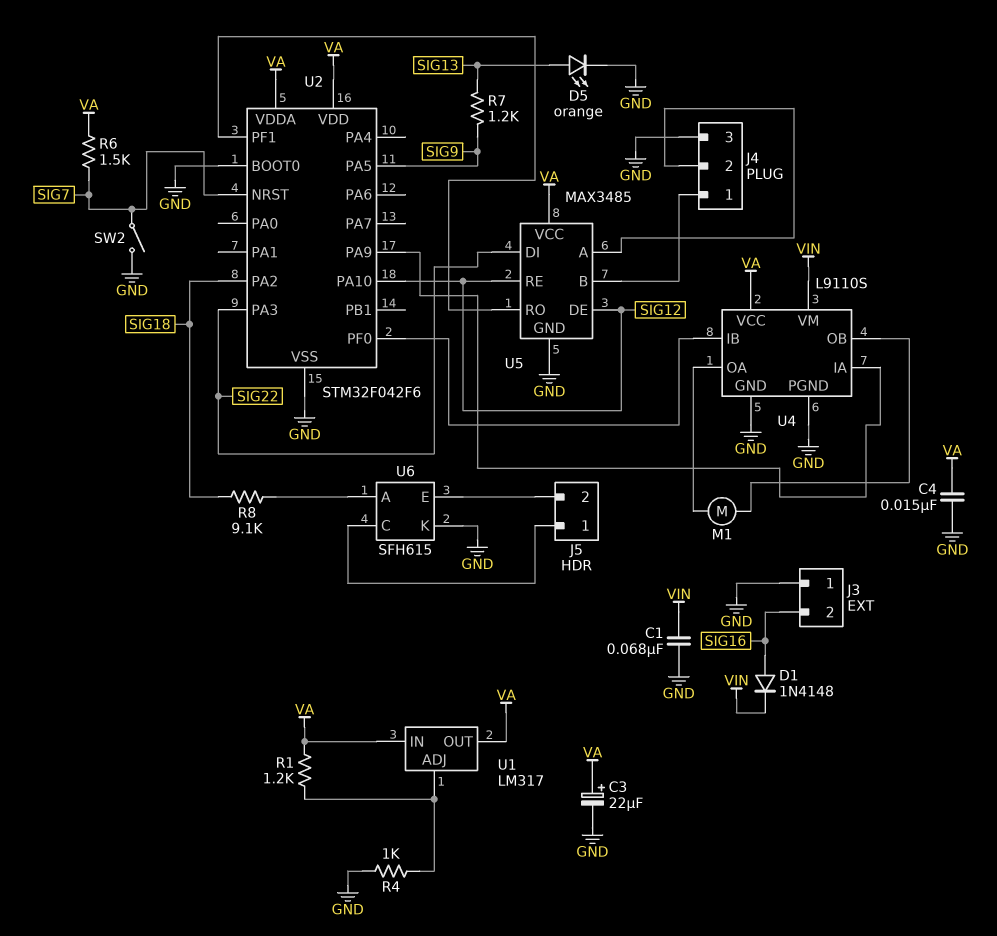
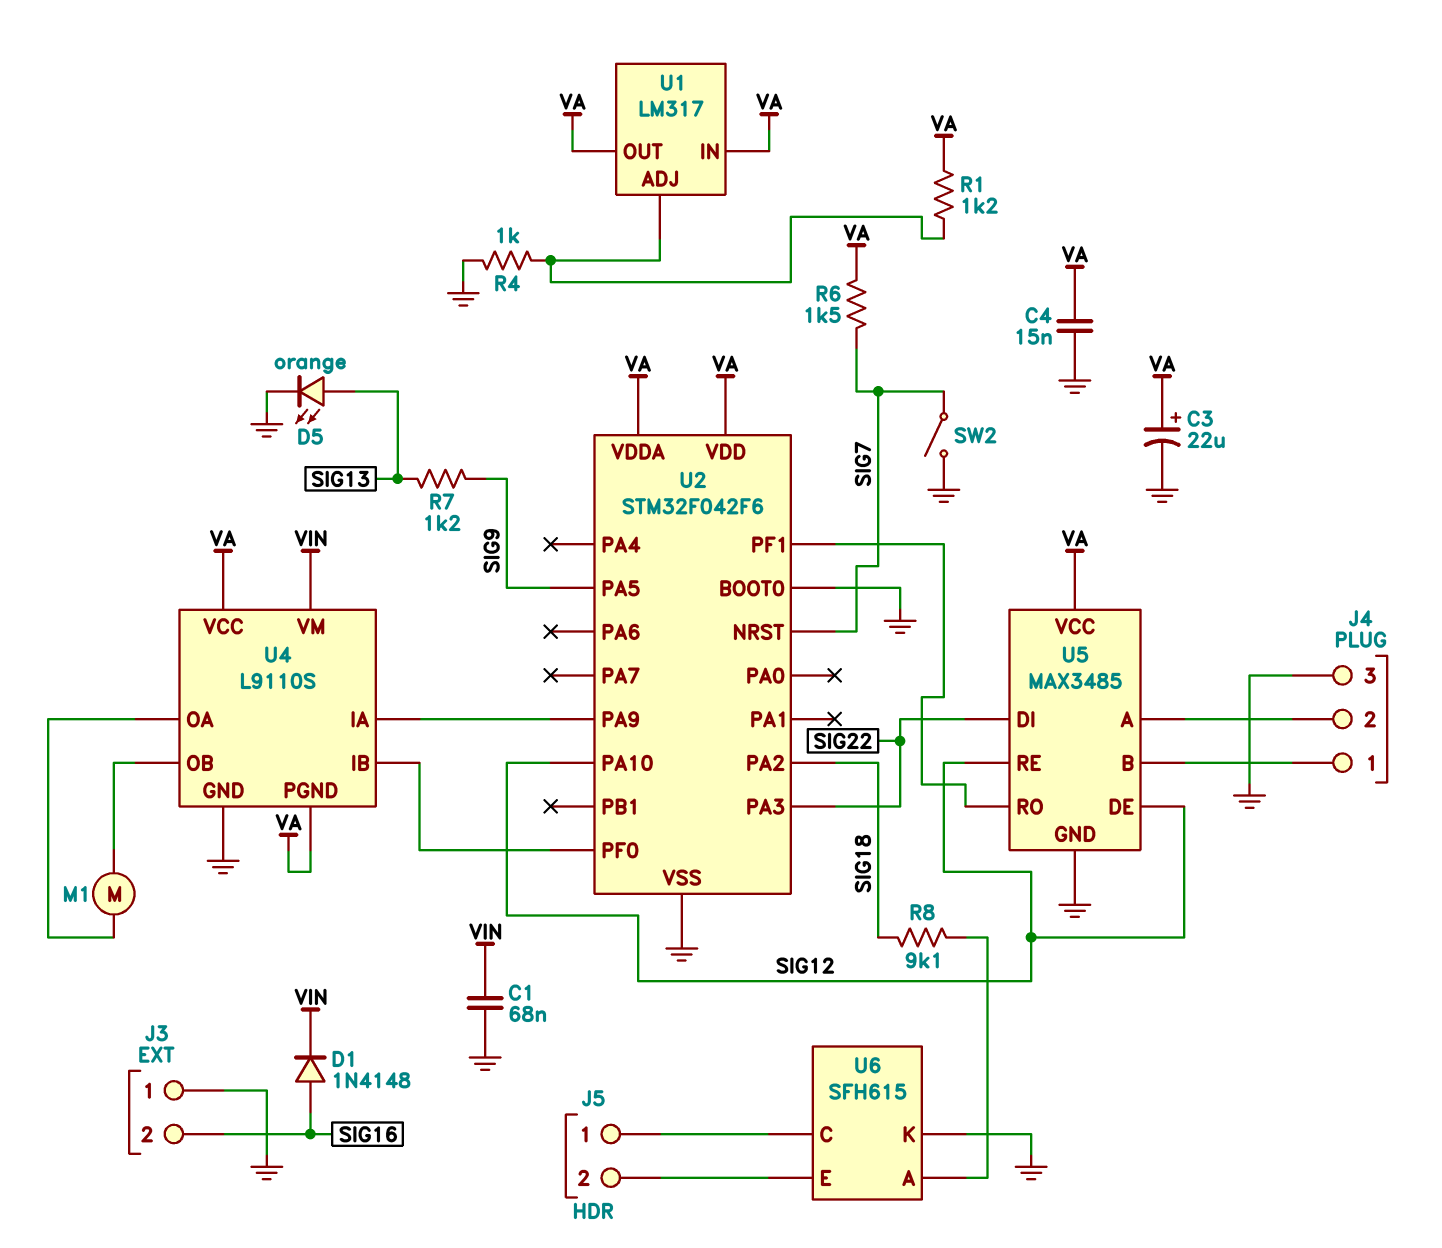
U4 pin PGND: GND -> VA

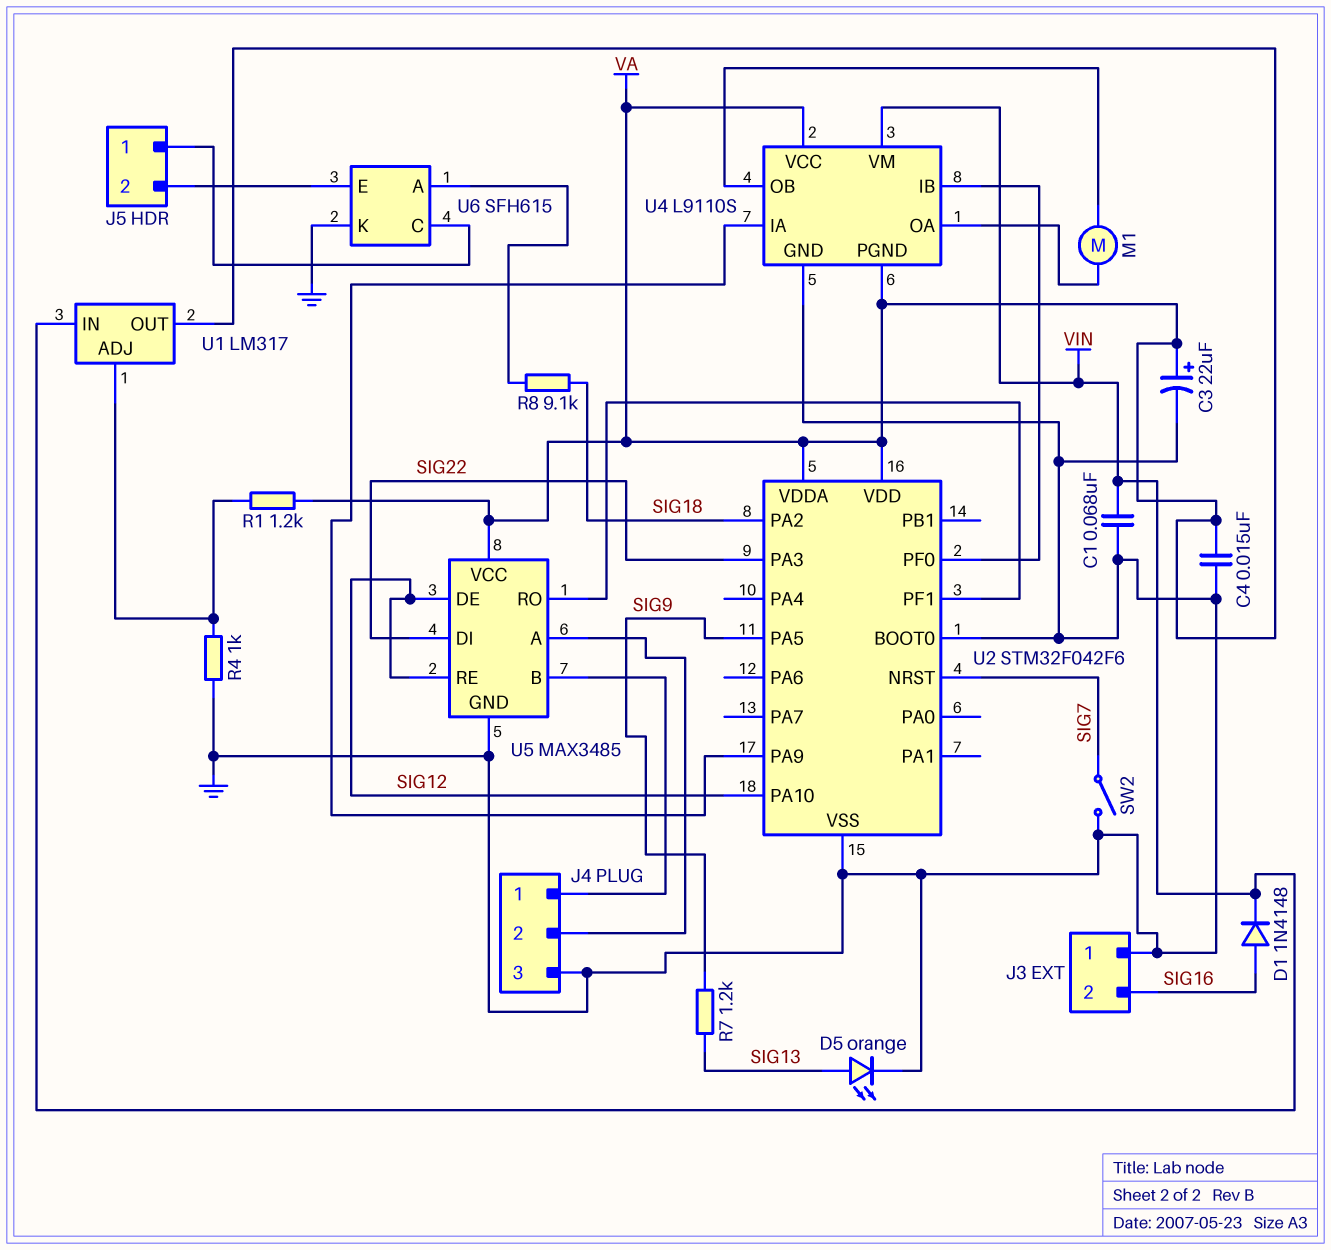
R6: 1.5k (SIG7, VA) -> none
U1 pin IN: VA -> VIN

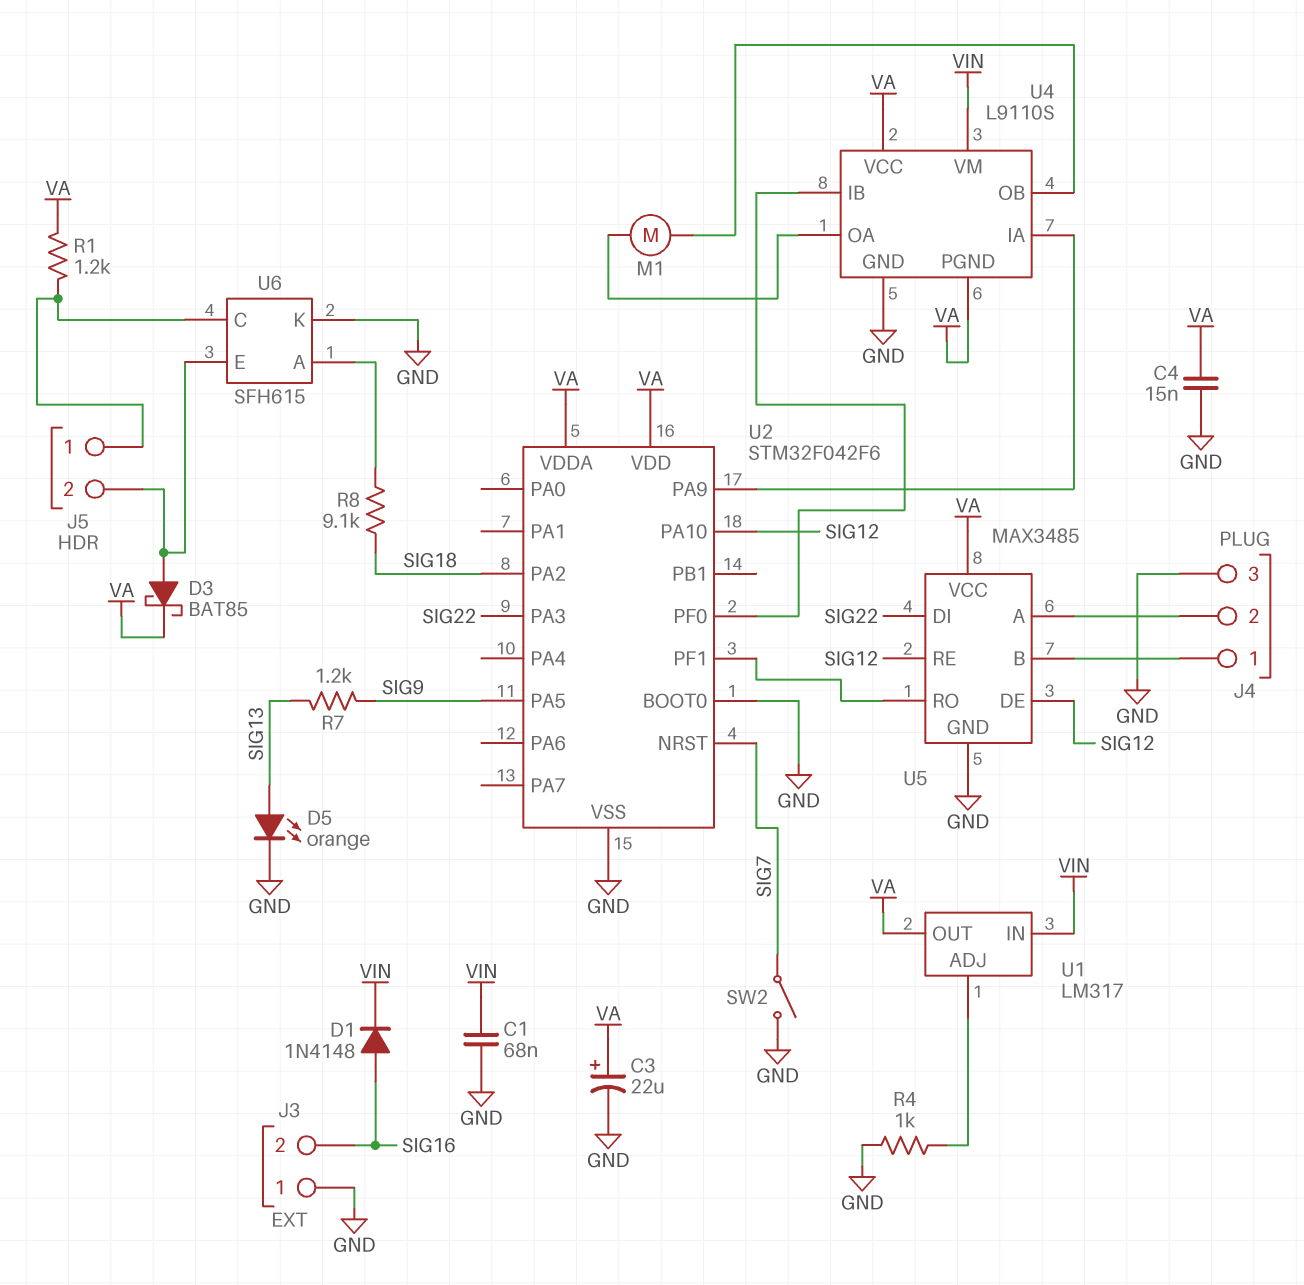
D3: none -> schottky BAT85 (A J5/2, K VA)
R1: 1.2k (U1/ADJ, VA) -> 1.2k (J5/1, VA)

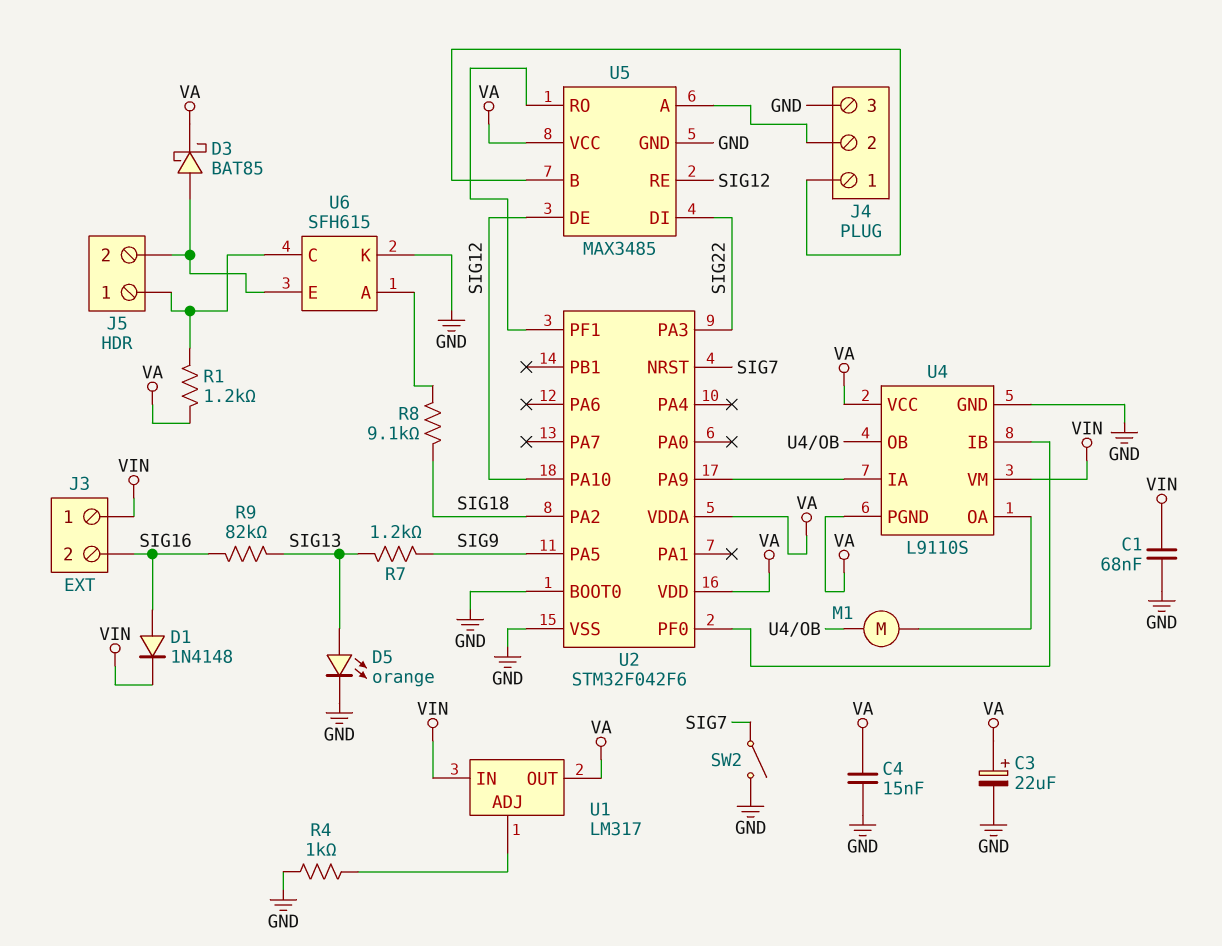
J3 pin 1: GND -> VIN
R9: none -> 82k (SIG13, SIG16)

